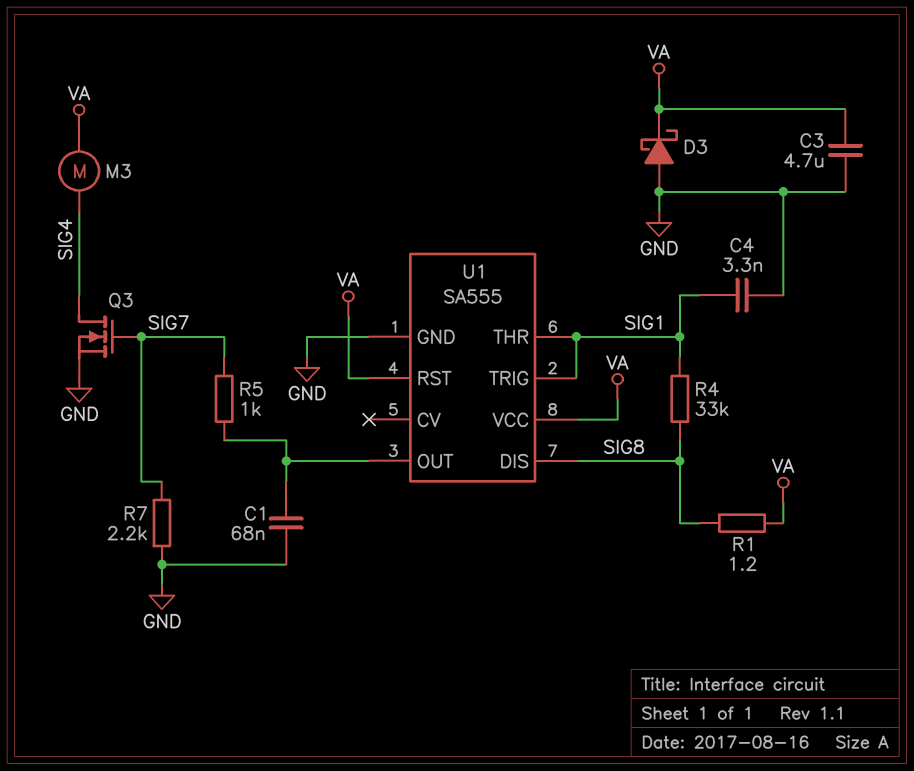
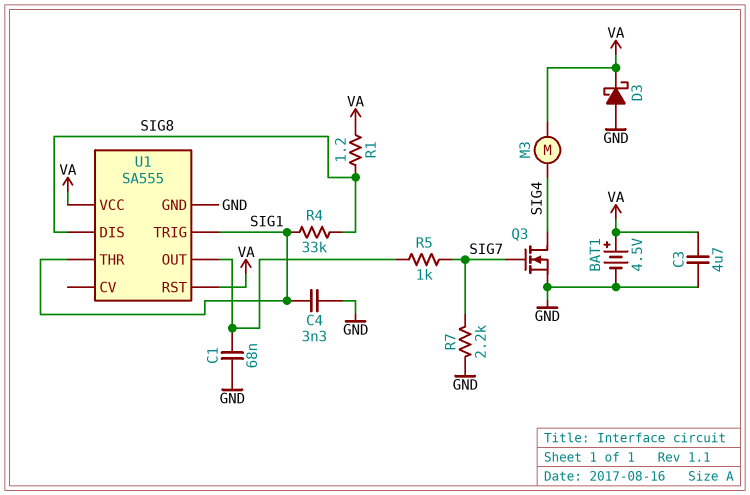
BAT1: none -> 4.5V (plus VA, minus GND)

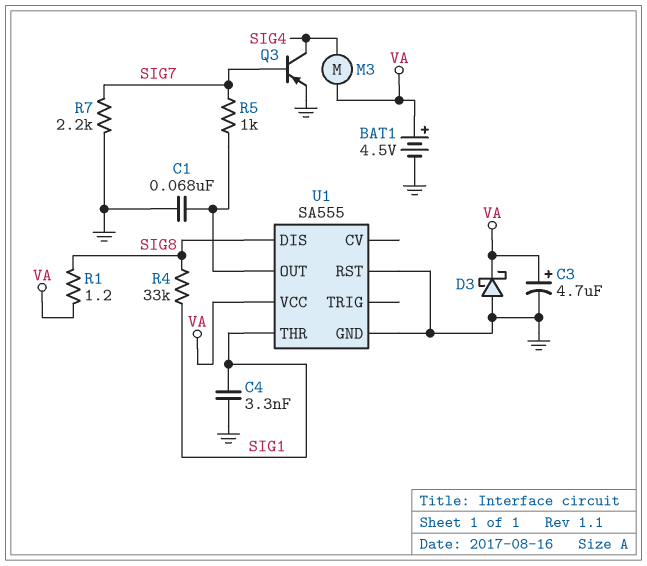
C3: 4.7uF (GND, VA) -> 4.7uF (plus VA, minus GND)
Q3: NMOS (G SIG7, D SIG4, S GND) -> PNP (B SIG7, C SIG4, E GND)
U1 pin RST: VA -> GND
U1 pin TRIG: SIG1 -> none

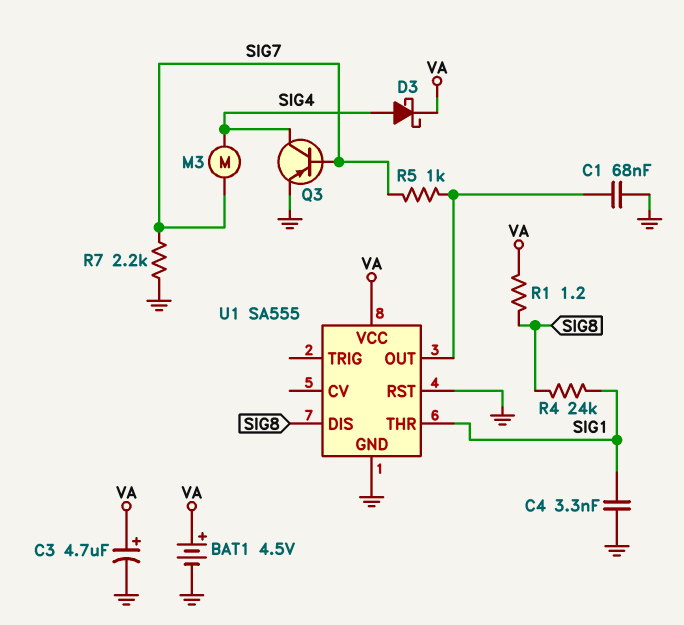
D3: schottky (A GND, K VA) -> schottky (A SIG4, K VA)
M3: motor (SIG4, VA) -> motor (SIG4, SIG7)
R4: 33k (SIG1, SIG8) -> 24k (SIG1, SIG8)

